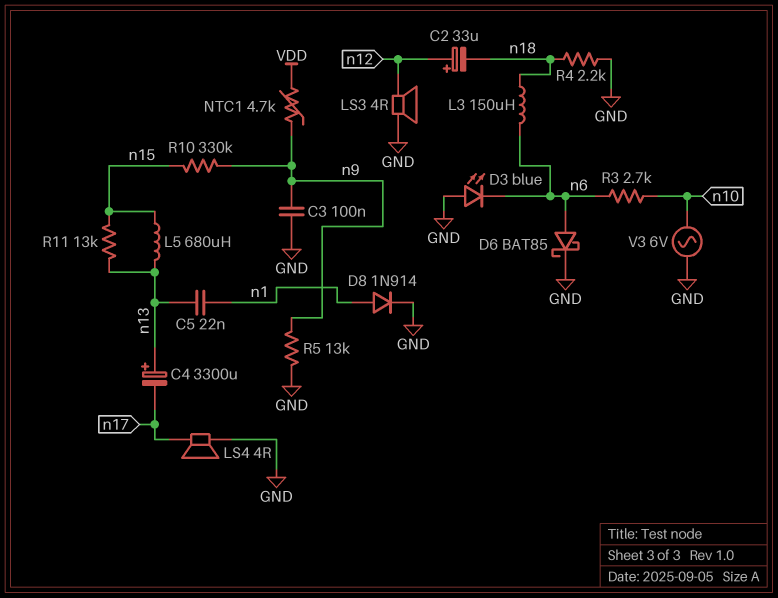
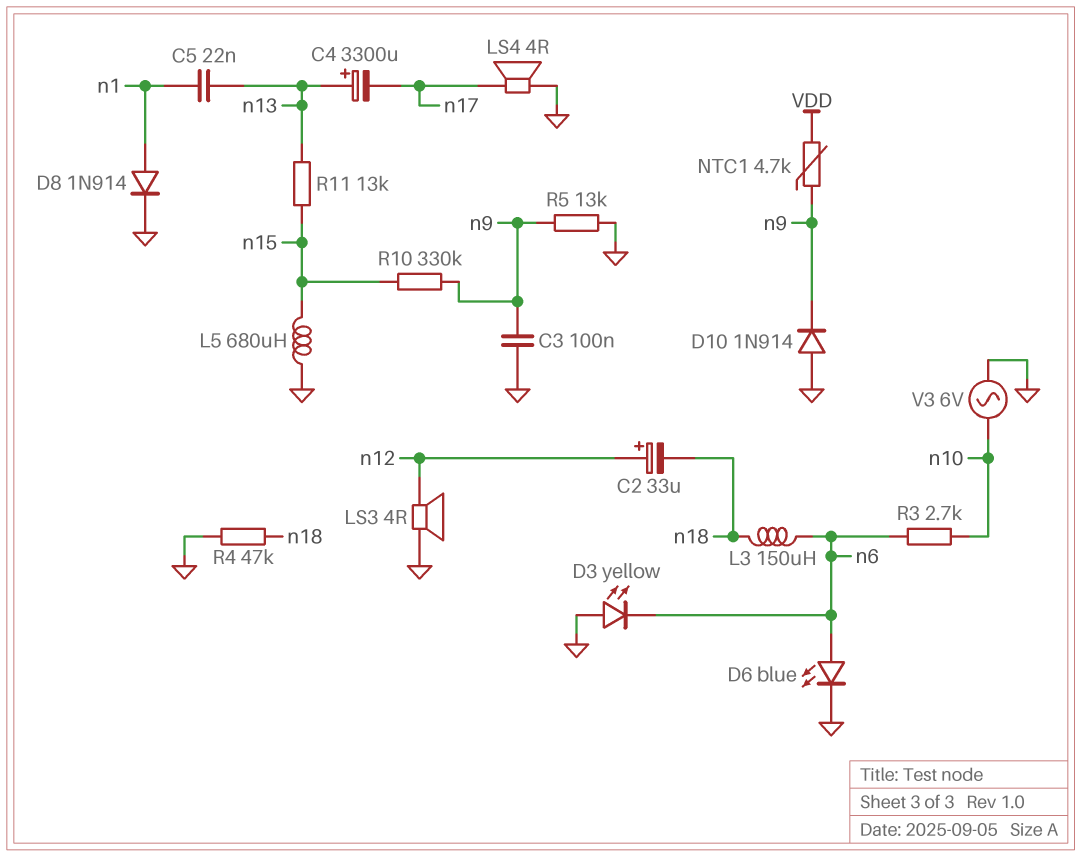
D3: LED blue (A GND, K n6) -> LED yellow (A GND, K n6)
D6: schottky BAT85 (A n6, K GND) -> LED blue (A n6, K GND)
D10: none -> diode 1N914 (A GND, K n9)
L5: 680uH (n13, n15) -> 680uH (GND, n15)
R4: 2.2k (GND, n18) -> 47k (GND, n18)

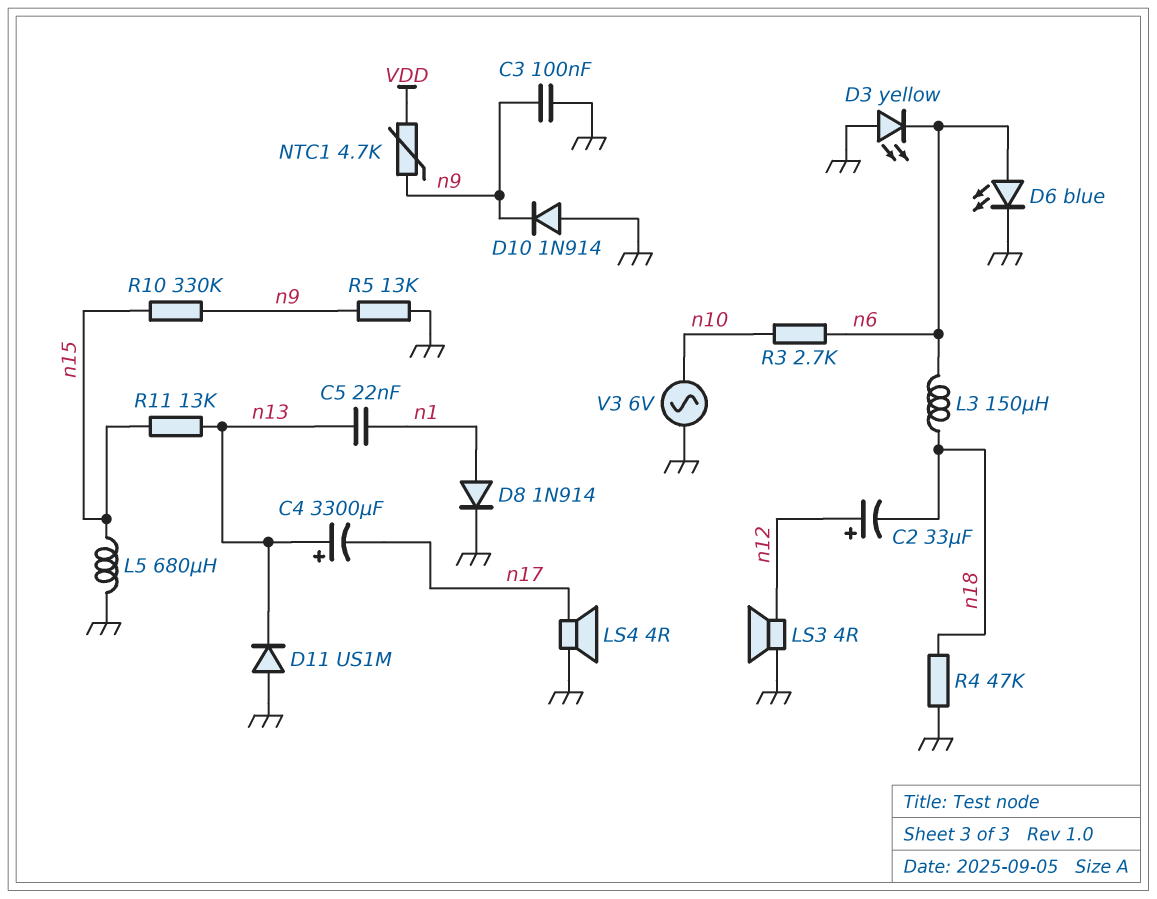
D11: none -> diode US1M (A GND, K n13)

